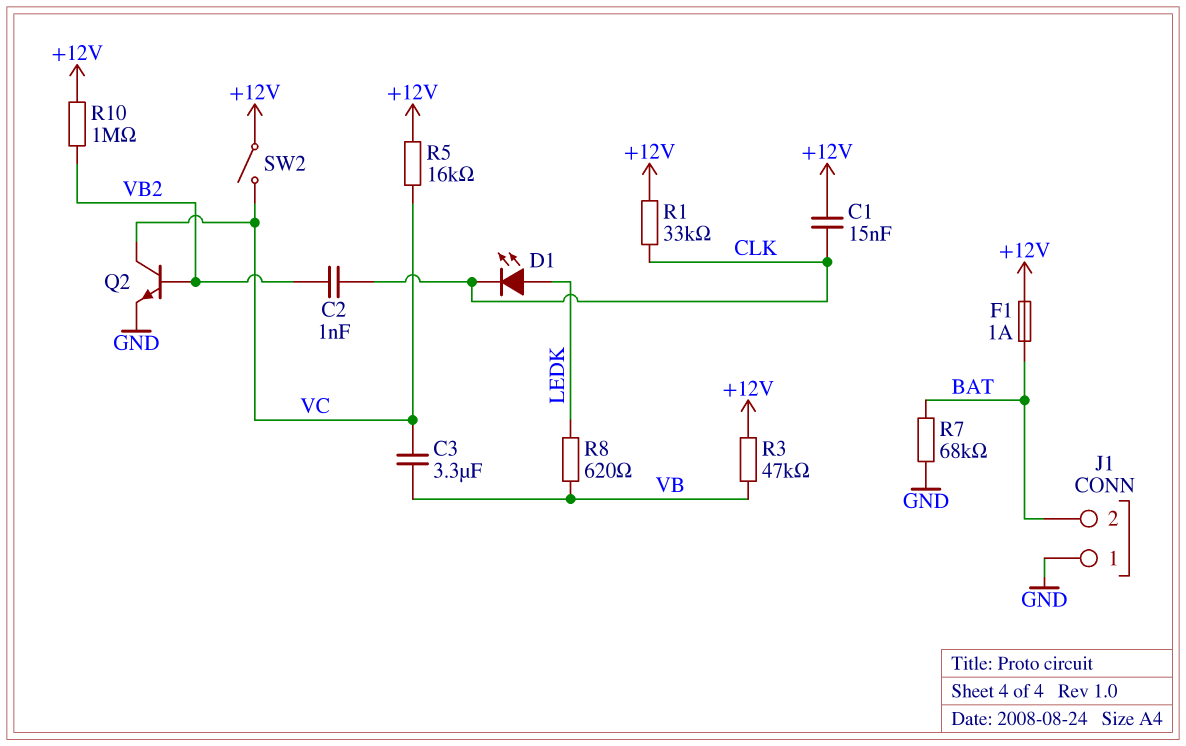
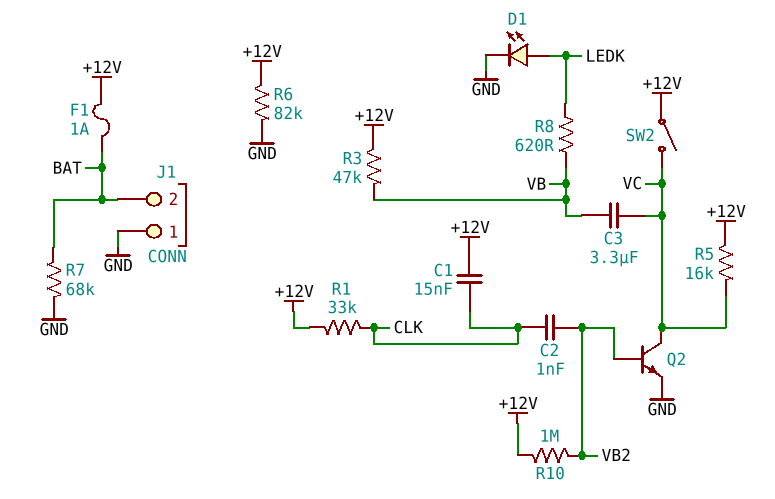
D1: LED (A LEDK, K CLK) -> LED (A LEDK, K GND)
R6: none -> 82k (+12V, GND)

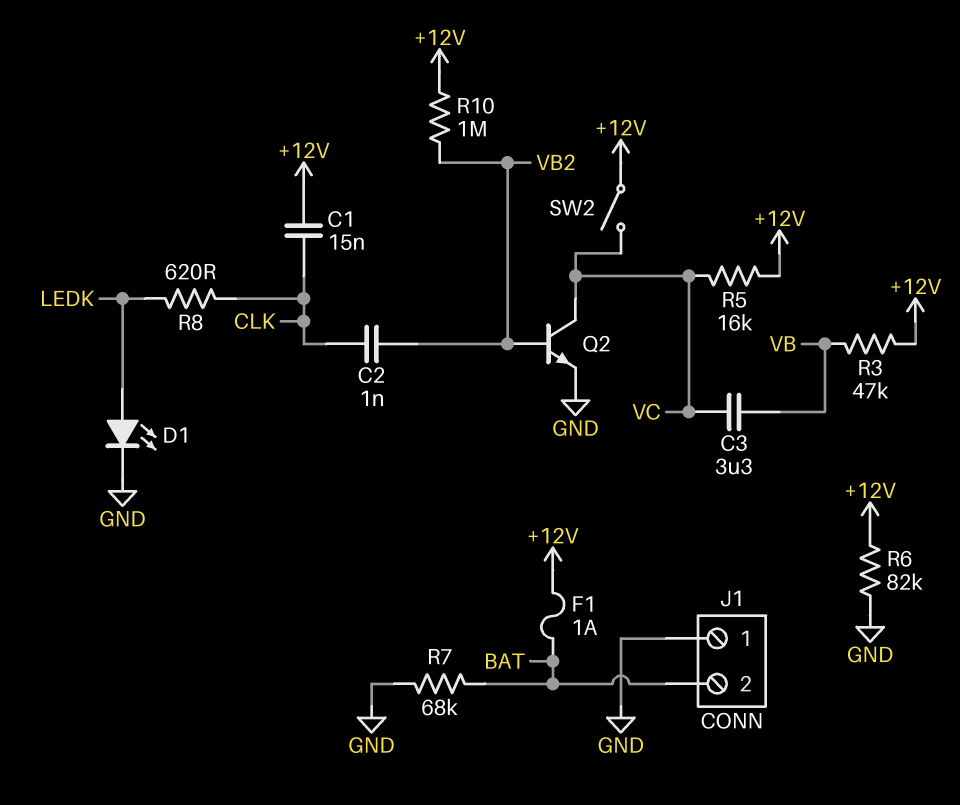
R1: 33k (+12V, CLK) -> none
R8: 620 (LEDK, VB) -> 620 (CLK, LEDK)

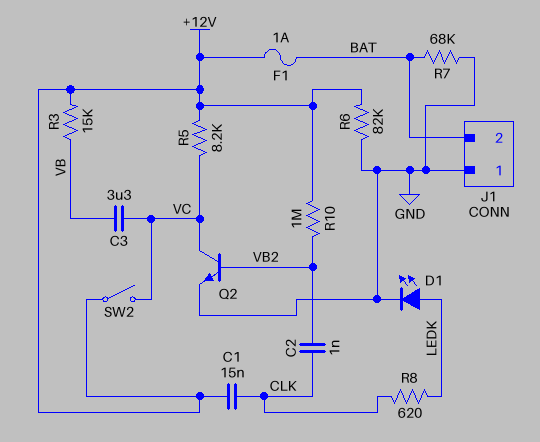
R3: 47k (+12V, VB) -> 15k (+12V, VB)
R5: 16k (+12V, VC) -> 8.2k (+12V, VC)

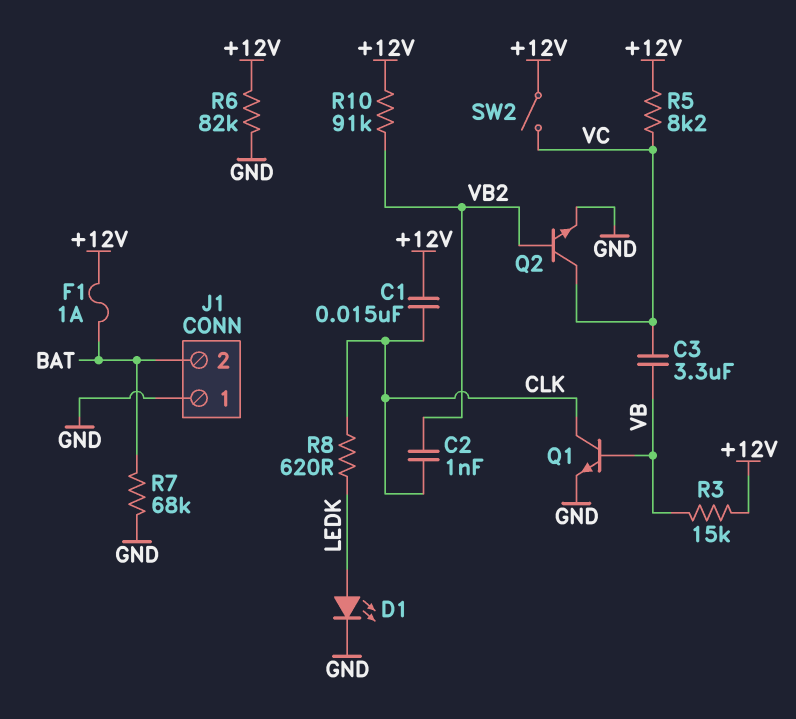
Q1: none -> NPN (B VB, C CLK, E GND)
R10: 1M (+12V, VB2) -> 91k (+12V, VB2)

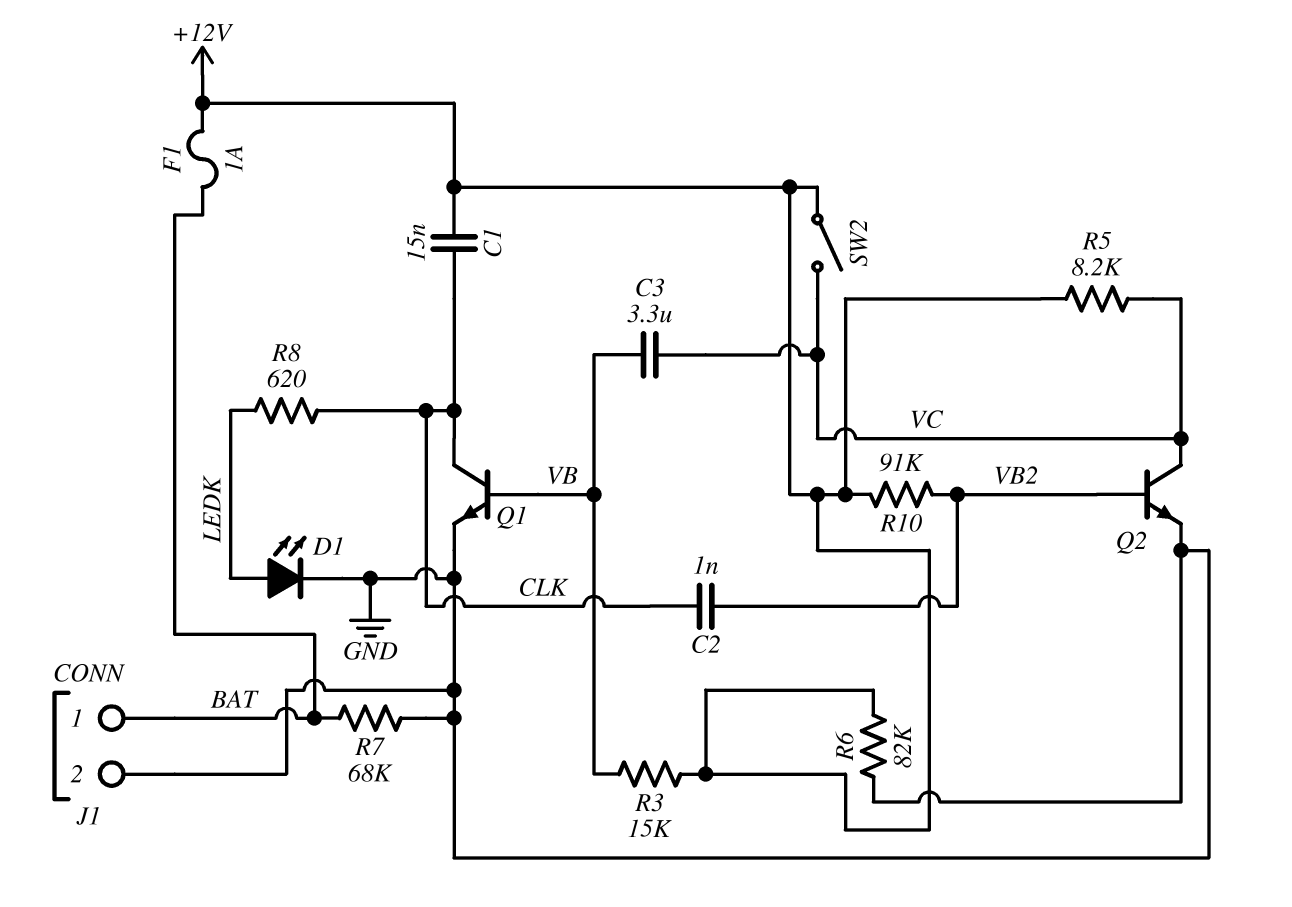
J1 pin 1: GND -> BAT
J1 pin 2: BAT -> GND

